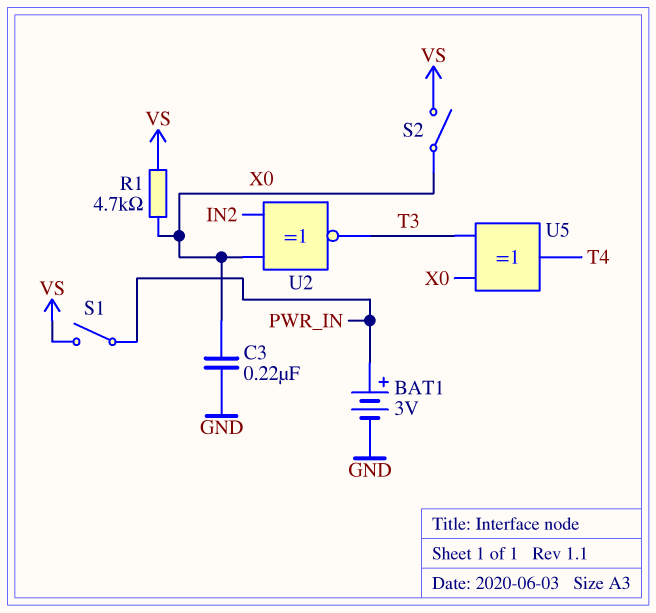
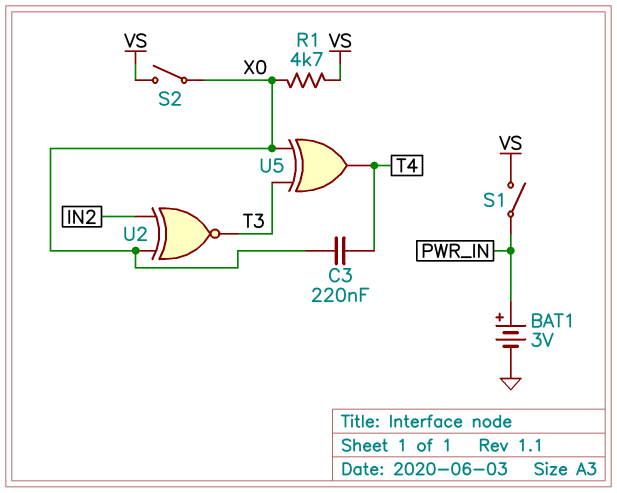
C3: 220nF (GND, X0) -> 220nF (T4, X0)

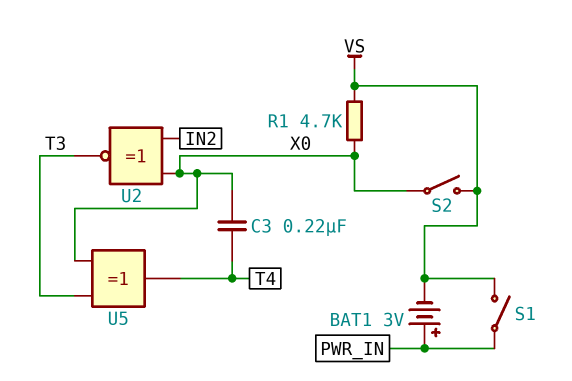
BAT1: 3V (plus PWR_IN, minus GND) -> 3V (plus PWR_IN, minus VS)

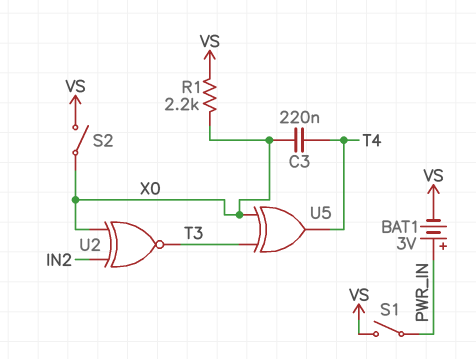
R1: 4.7k (VS, X0) -> 2.2k (VS, X0)

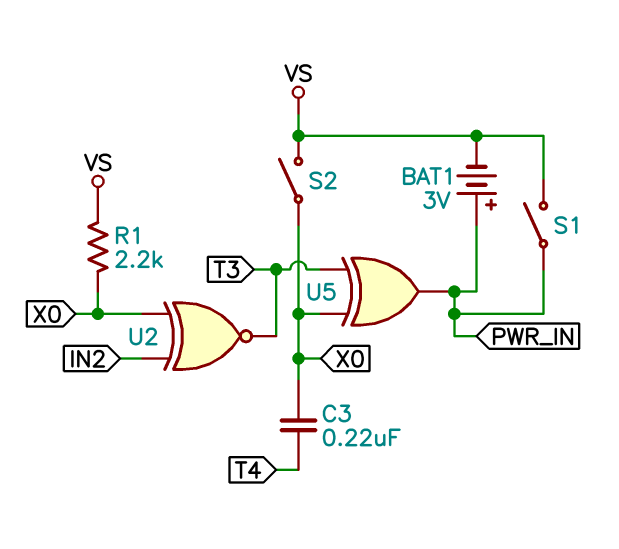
U5: XOR (in T3, in X0, out T4) -> XOR (in T3, in X0, out PWR_IN)

